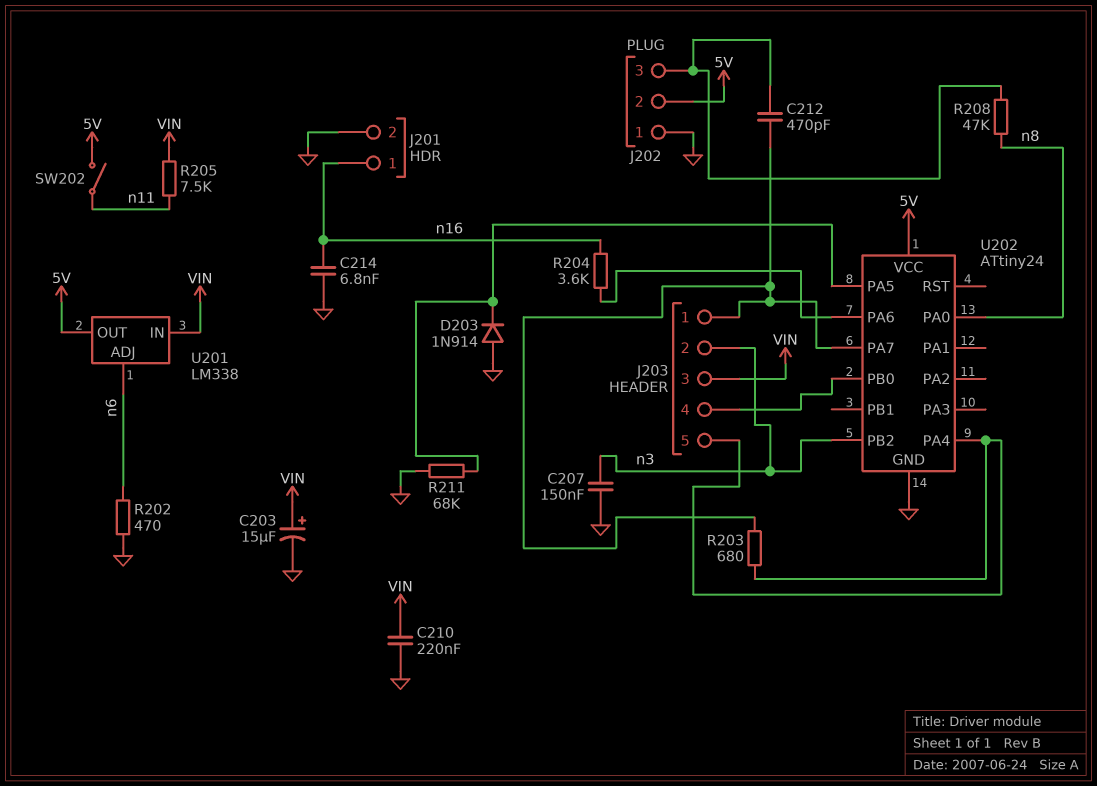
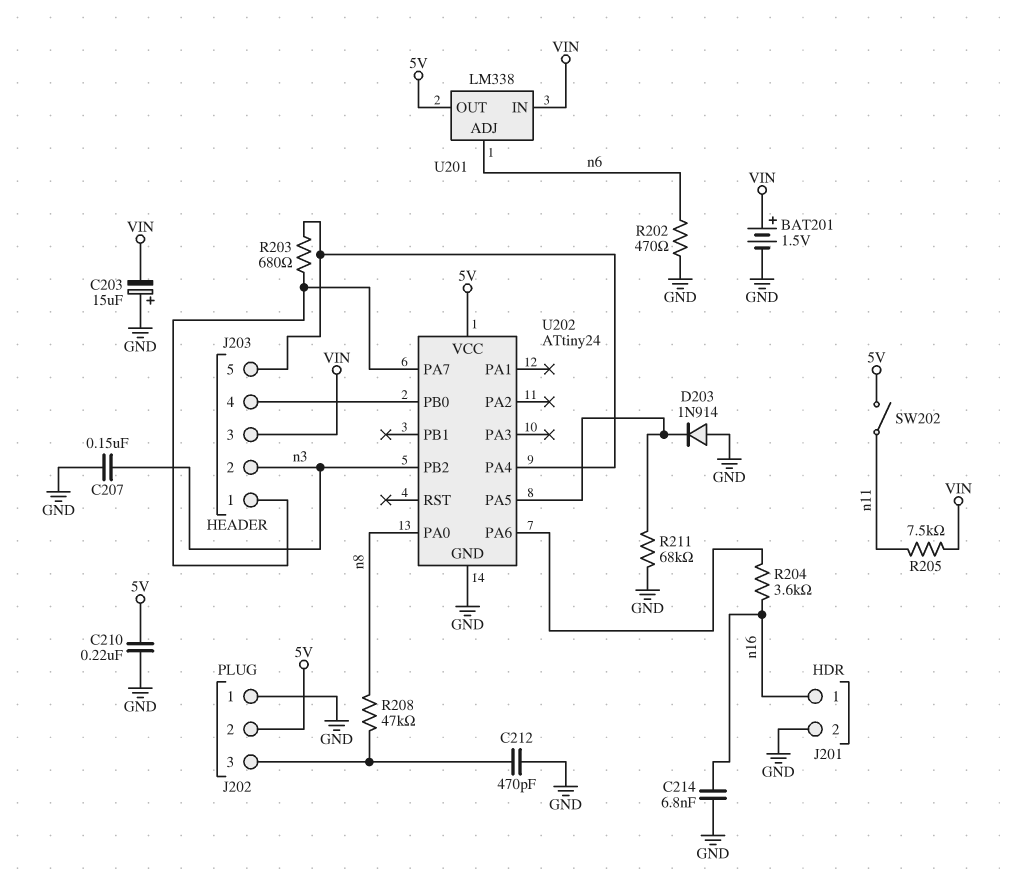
BAT201: none -> 1.5V (plus VIN, minus GND)
C203: 15uF (plus VIN, minus GND) -> 15uF (plus GND, minus VIN)
C210: 220nF (GND, VIN) -> 220nF (5V, GND)
C212: 470pF (J202/3, J203/1) -> 470pF (GND, J202/3)

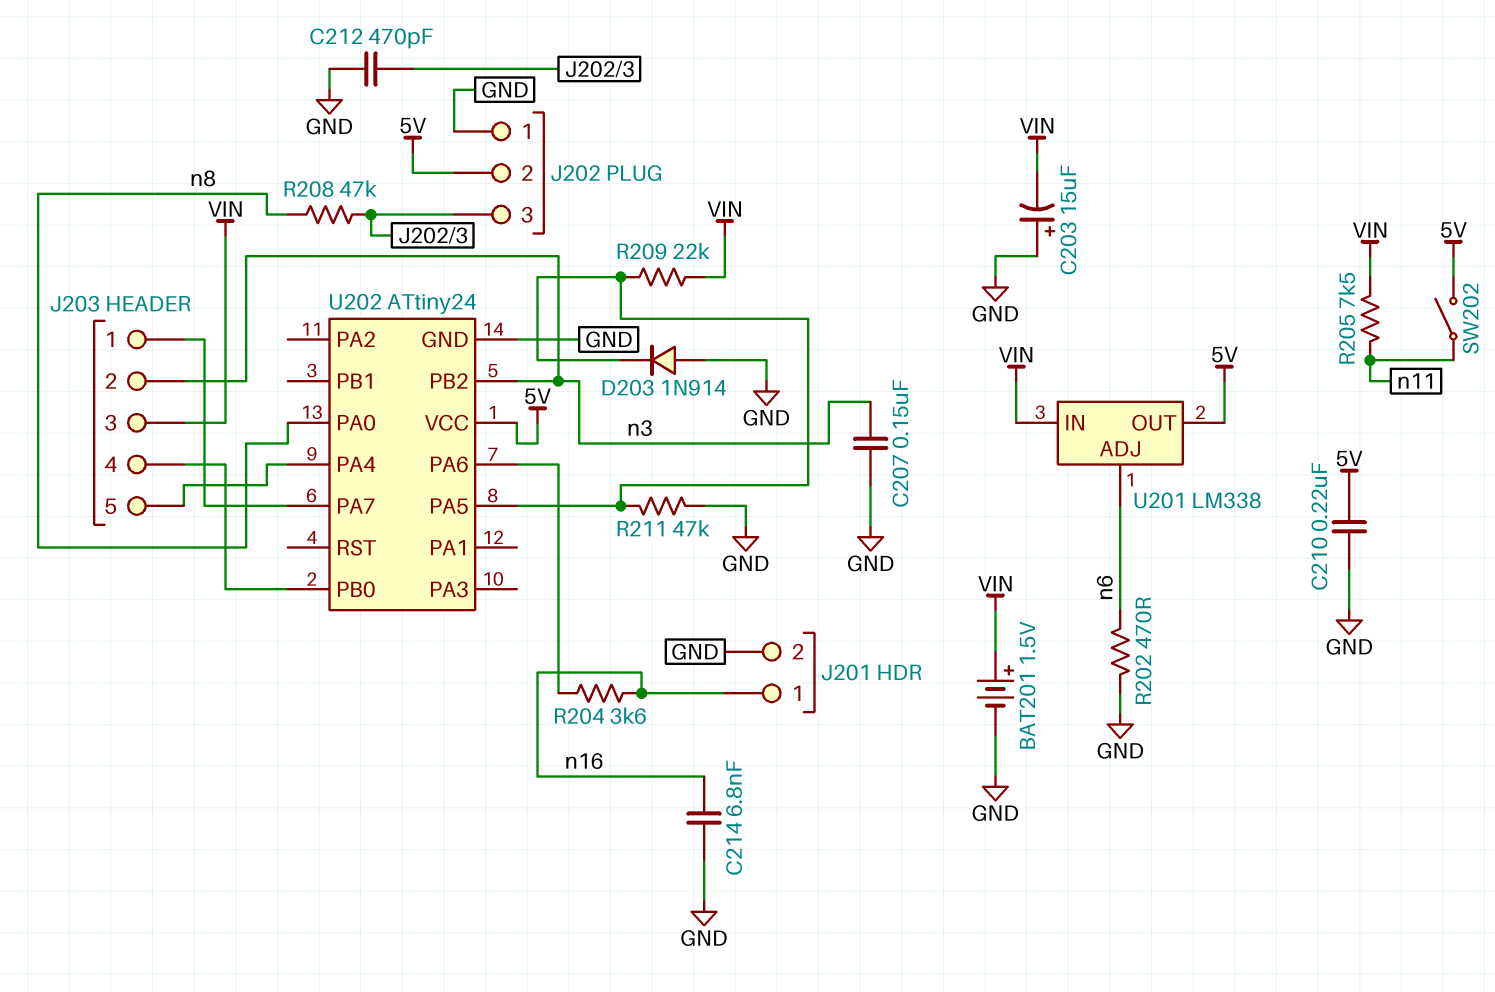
R203: 680 (J203/1, J203/5) -> none
R209: none -> 22k (U202/PA5, VIN)
R211: 68k (GND, U202/PA5) -> 47k (GND, U202/PA5)

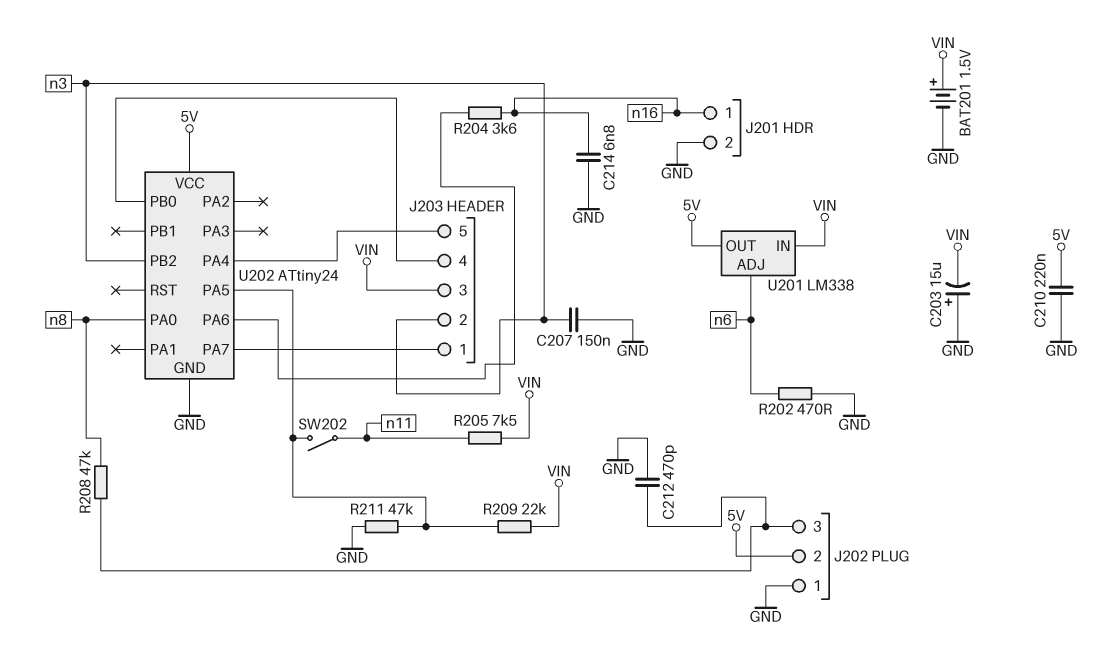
D203: diode 1N914 (A GND, K U202/PA5) -> none
SW202: switch (5V, n11) -> switch (U202/PA5, n11)

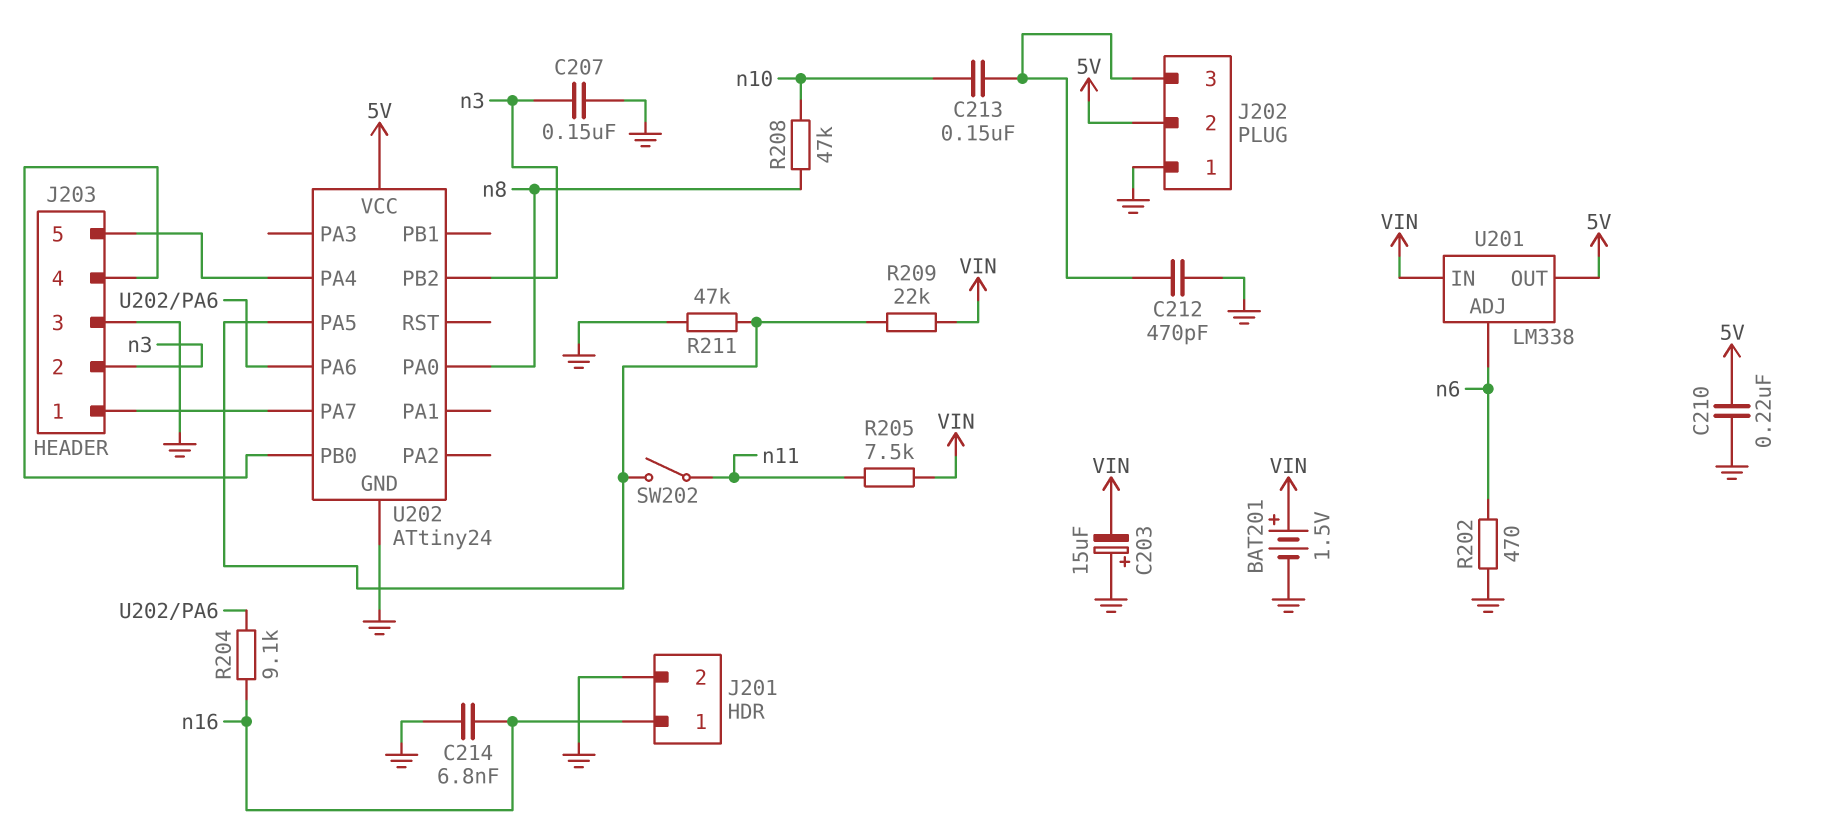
C213: none -> 150nF (J202/3, n10)
J203 pin 3: VIN -> GND
R204: 3.6k (U202/PA6, n16) -> 9.1k (U202/PA6, n16)
R208: 47k (J202/3, n8) -> 47k (n8, n10)

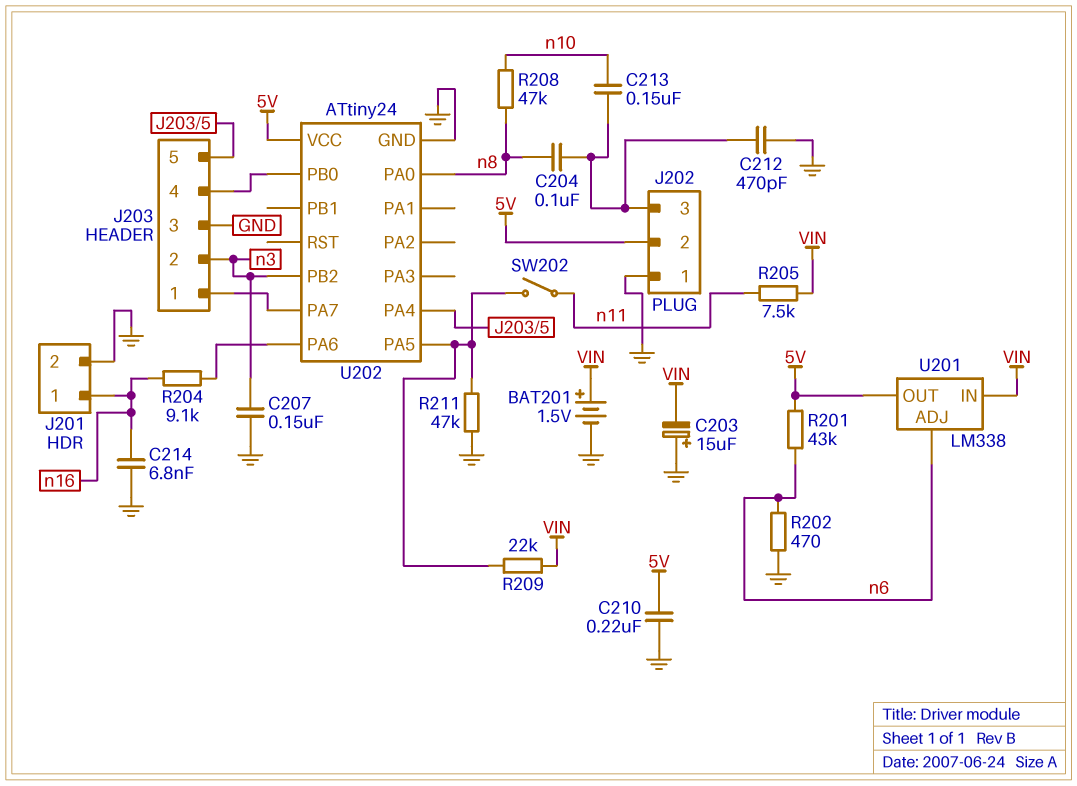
C204: none -> 100nF (J202/3, n8)
R201: none -> 43k (5V, n6)

